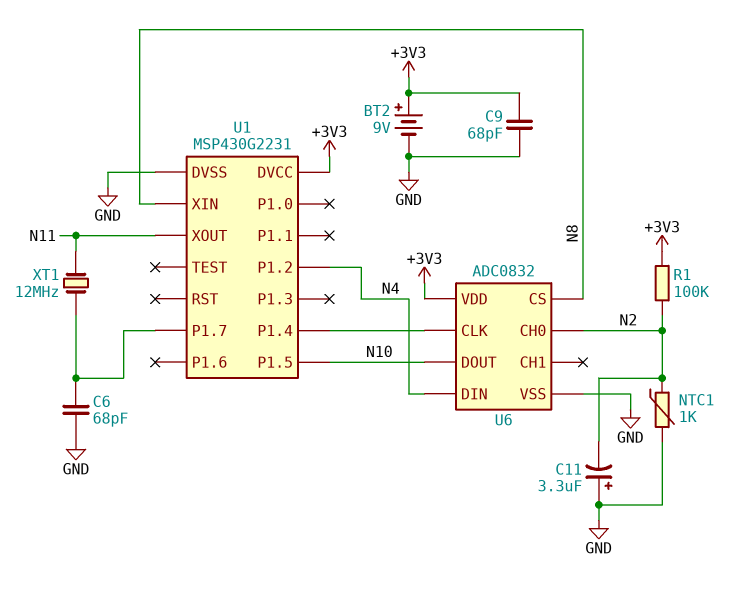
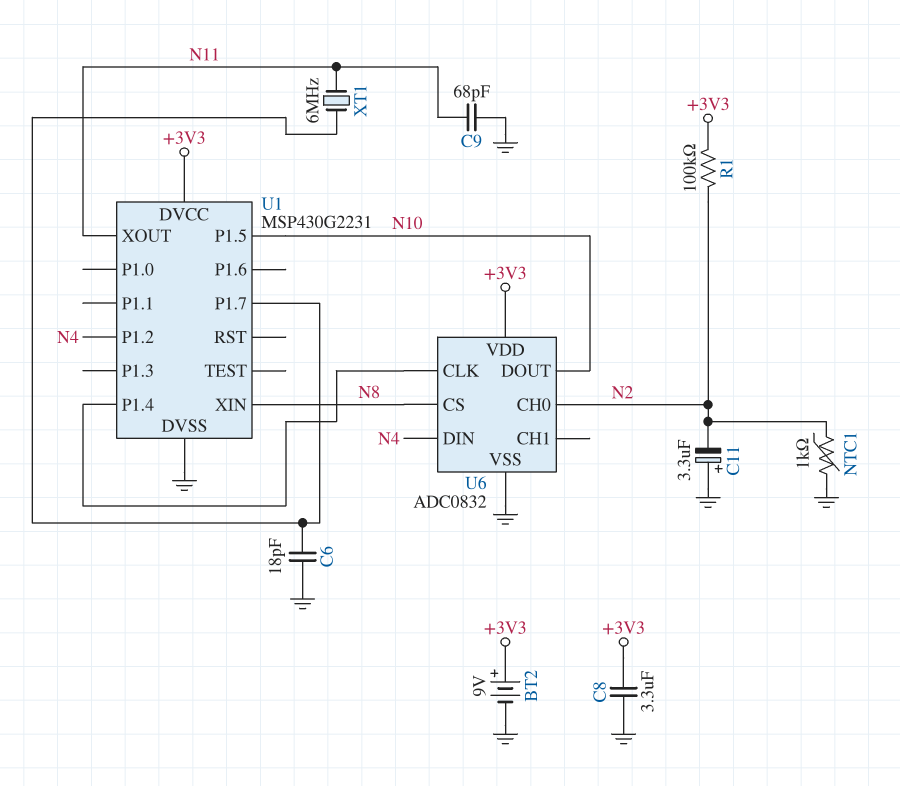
C6: 68pF (GND, U1/P1.7) -> 18pF (GND, U1/P1.7)
C8: none -> 3.3uF (+3V3, GND)
C9: 68pF (+3V3, GND) -> 68pF (GND, N11)
XT1: 12MHz (N11, U1/P1.7) -> 6MHz (N11, U1/P1.7)

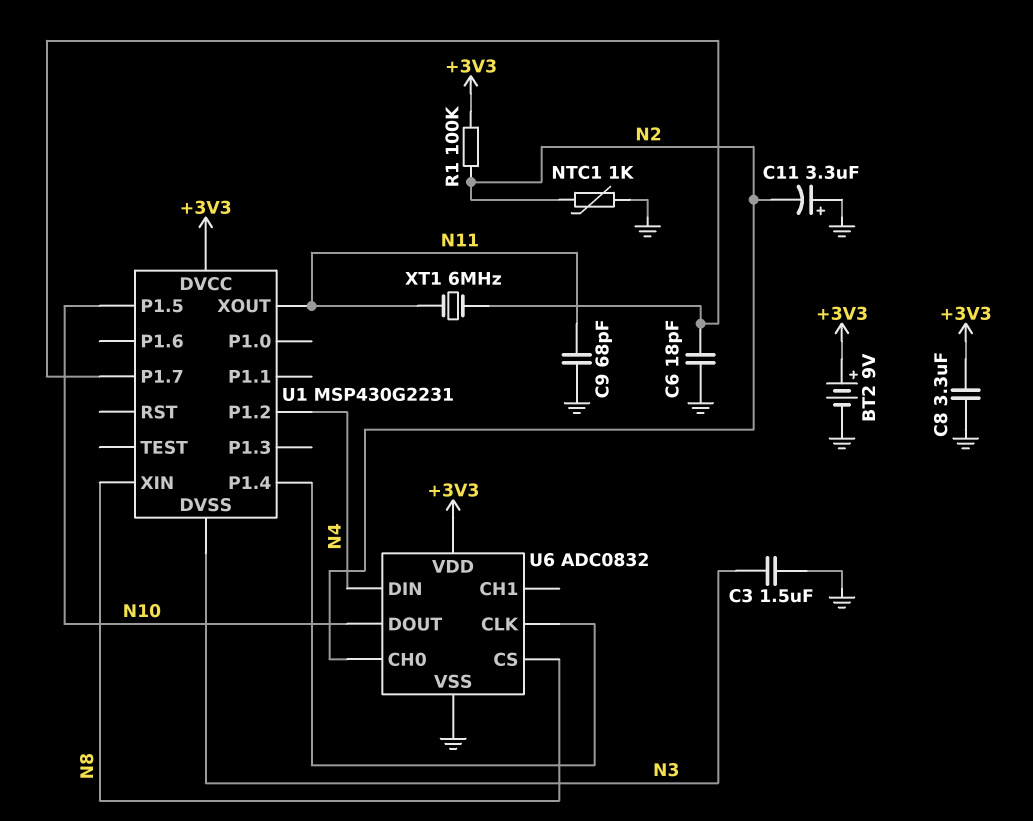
C3: none -> 1.5uF (GND, N3)
U1 pin DVSS: GND -> N3

